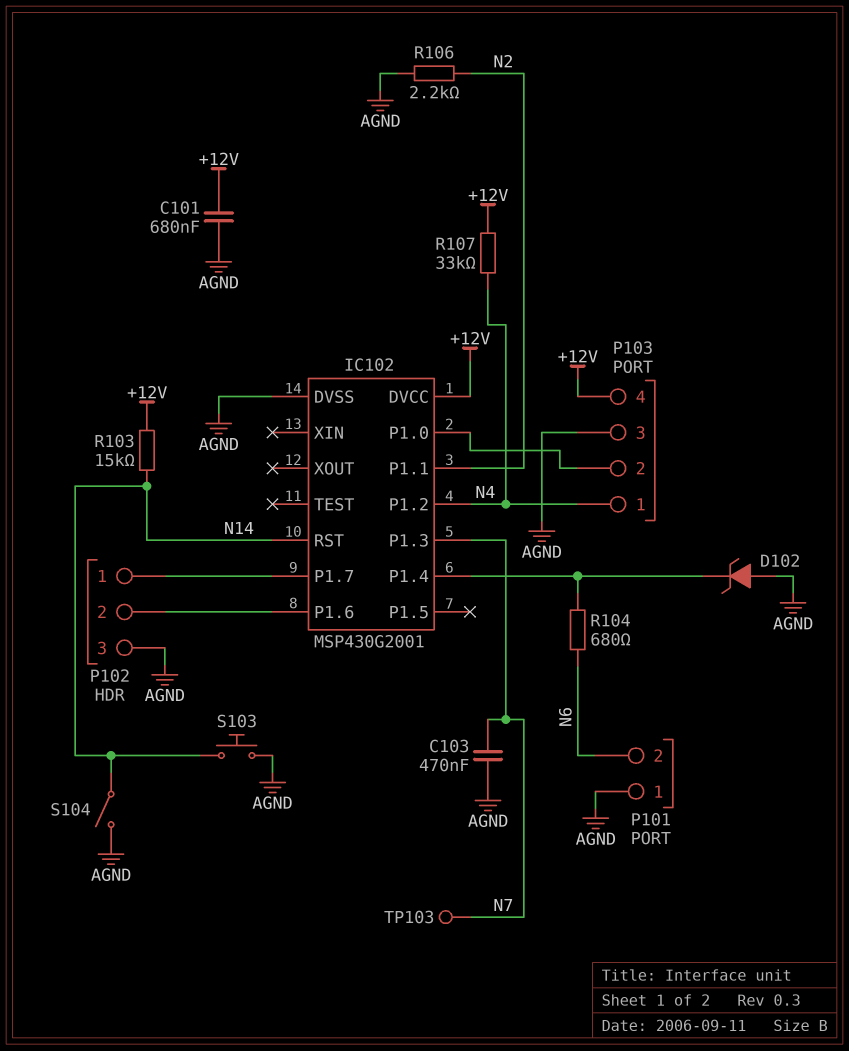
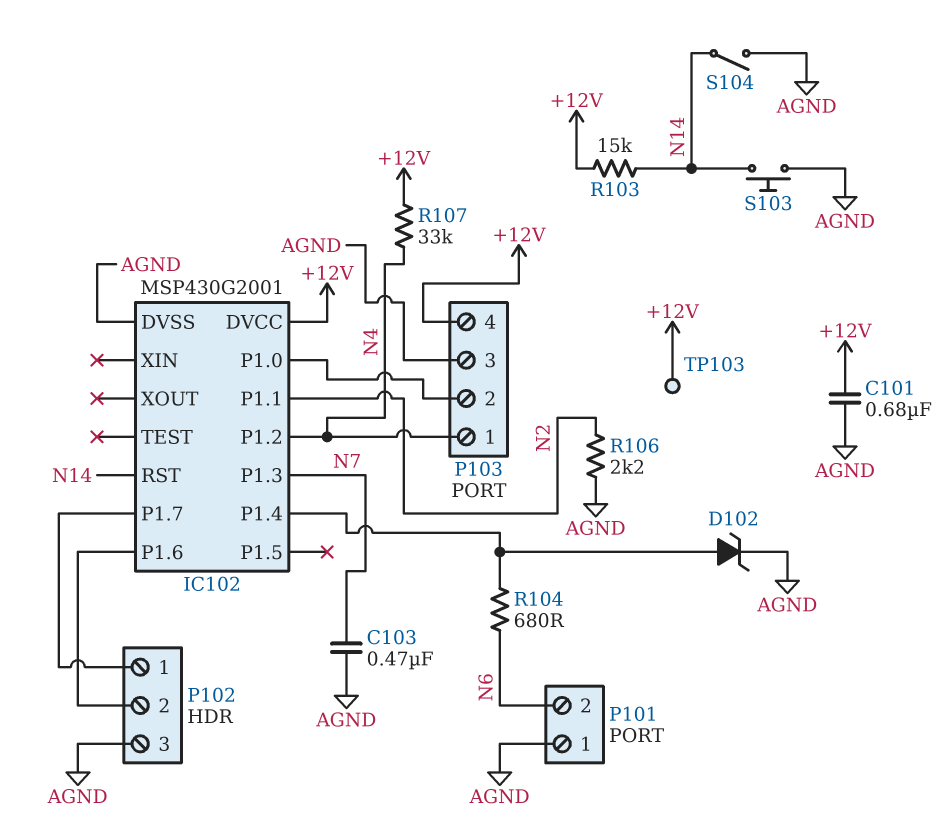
D102: zener (A AGND, K IC102/P1.4) -> zener (A IC102/P1.4, K AGND)
TP103: test point (N7) -> test point (+12V)

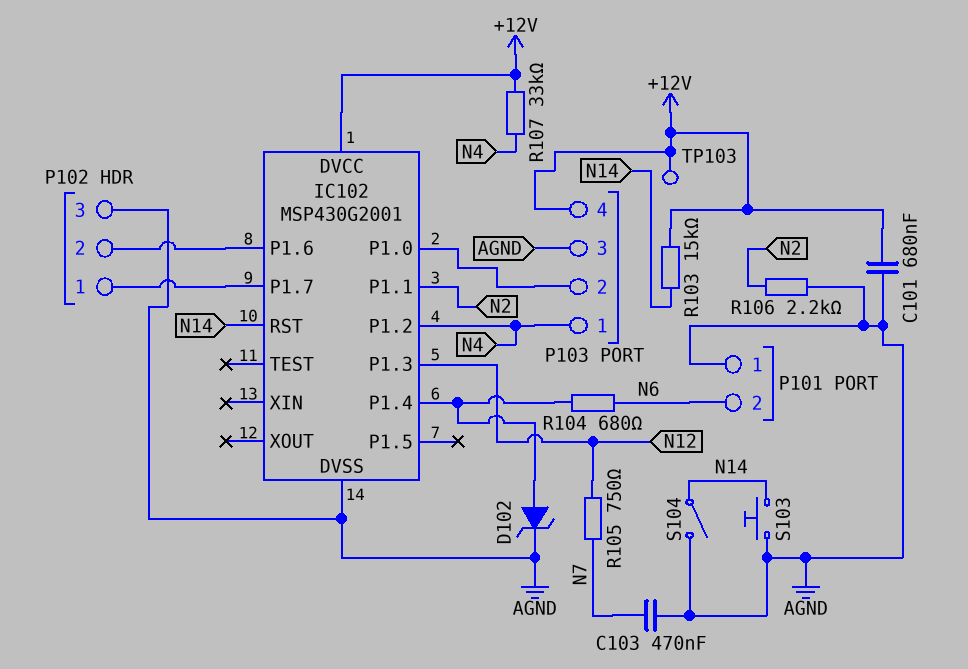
IC102 pin P1.3: N7 -> N12
R105: none -> 750 (N7, N12)

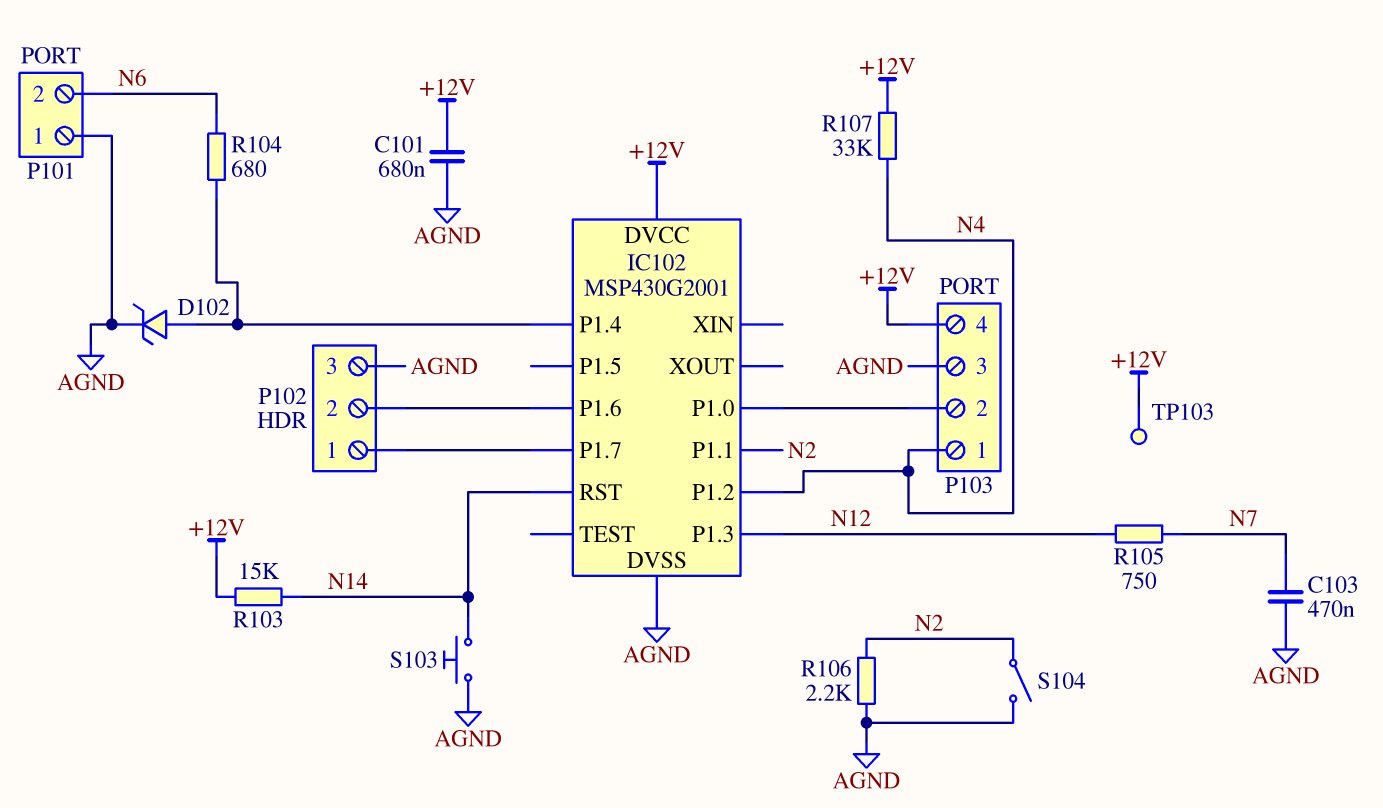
S104: switch (AGND, N14) -> switch (AGND, N2)

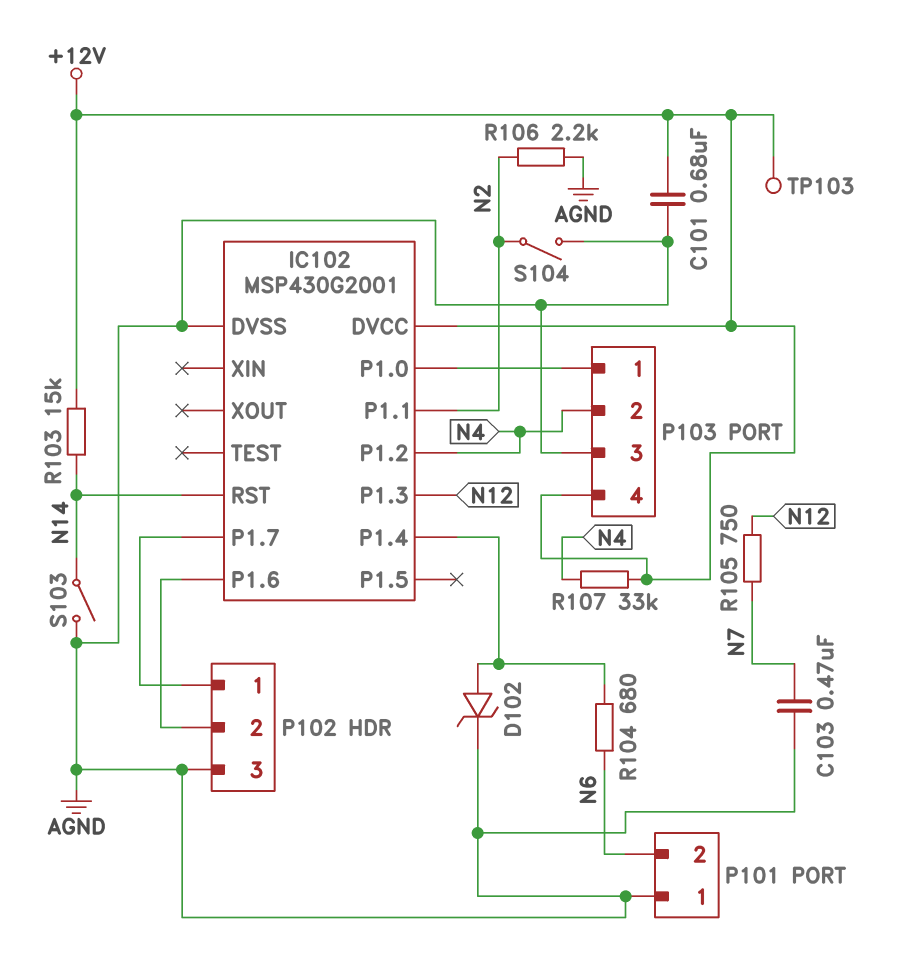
P103 pin 1: N4 -> IC102/P1.0
P103 pin 2: IC102/P1.0 -> N4
S103: button (AGND, N14) -> switch (AGND, N14)

